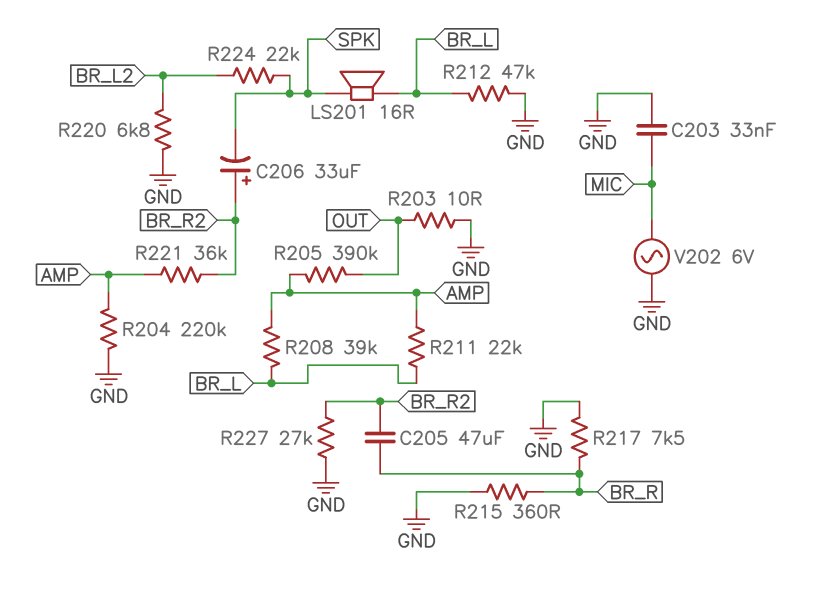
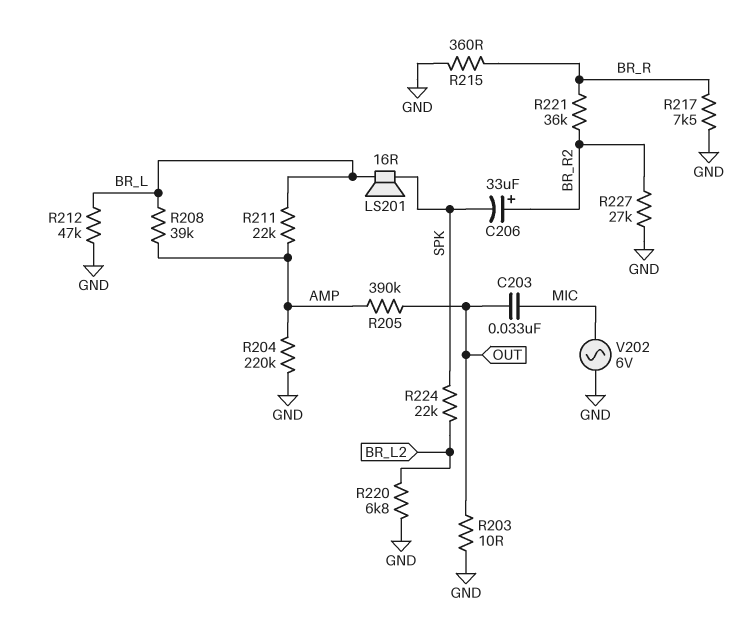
C203: 33nF (GND, MIC) -> 33nF (MIC, OUT)
C205: 47uF (BR_R, BR_R2) -> none
R221: 36k (AMP, BR_R2) -> 36k (BR_R, BR_R2)

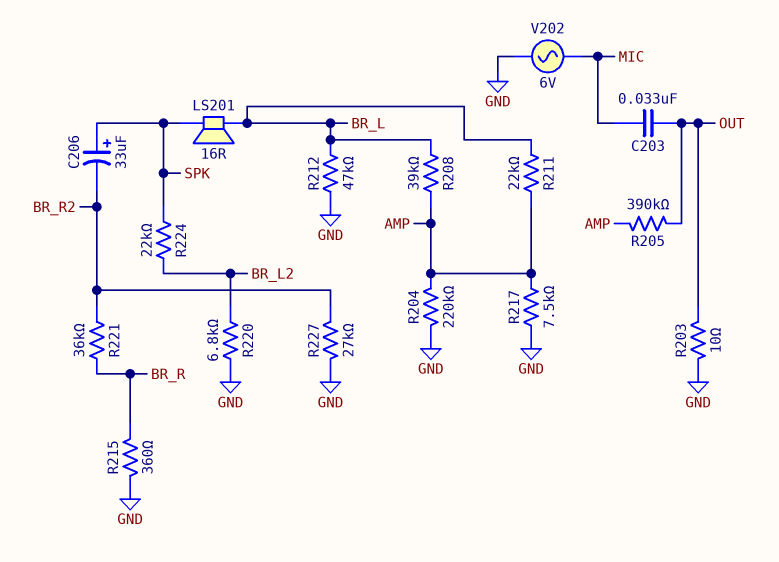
C206: 33uF (plus BR_R2, minus SPK) -> 33uF (plus SPK, minus BR_R2)
R217: 7.5k (BR_R, GND) -> 7.5k (AMP, GND)

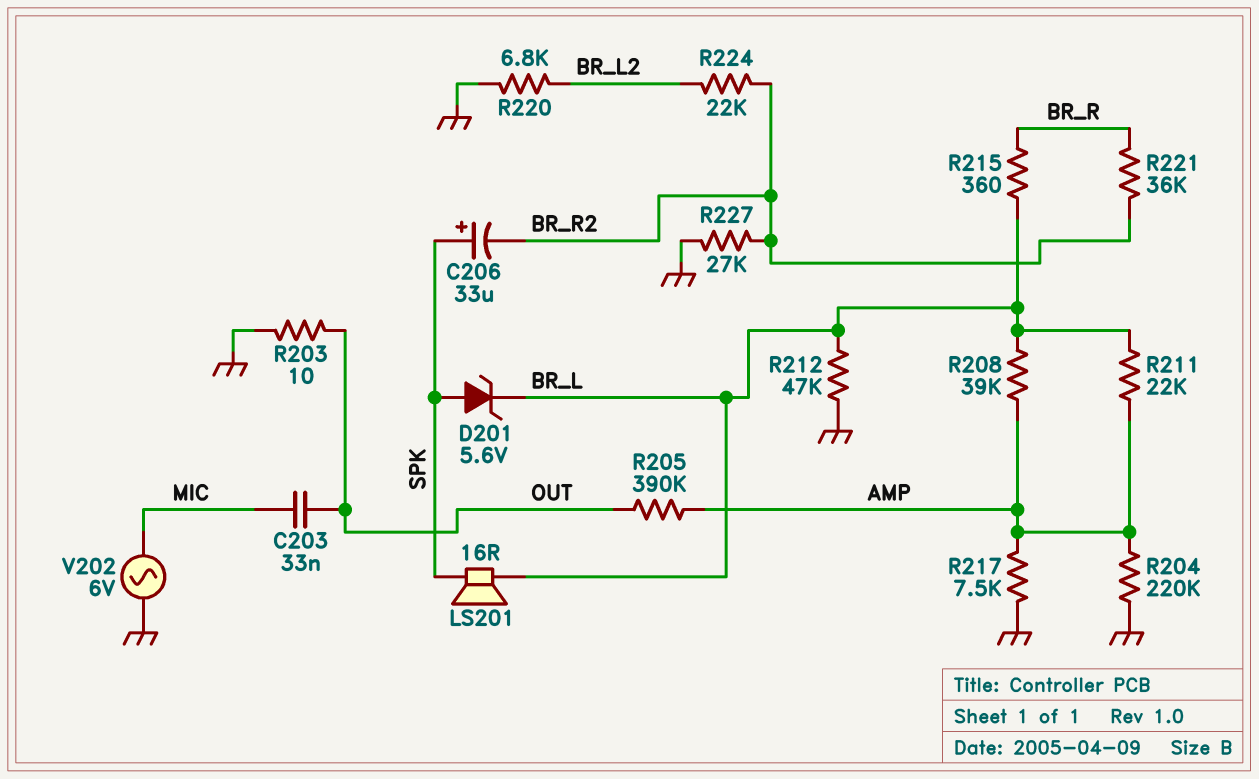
D201: none -> zener 5.6V (A SPK, K BR_L)
R215: 360 (BR_R, GND) -> 360 (BR_L, BR_R)
R224: 22k (BR_L2, SPK) -> 22k (BR_L2, BR_R2)

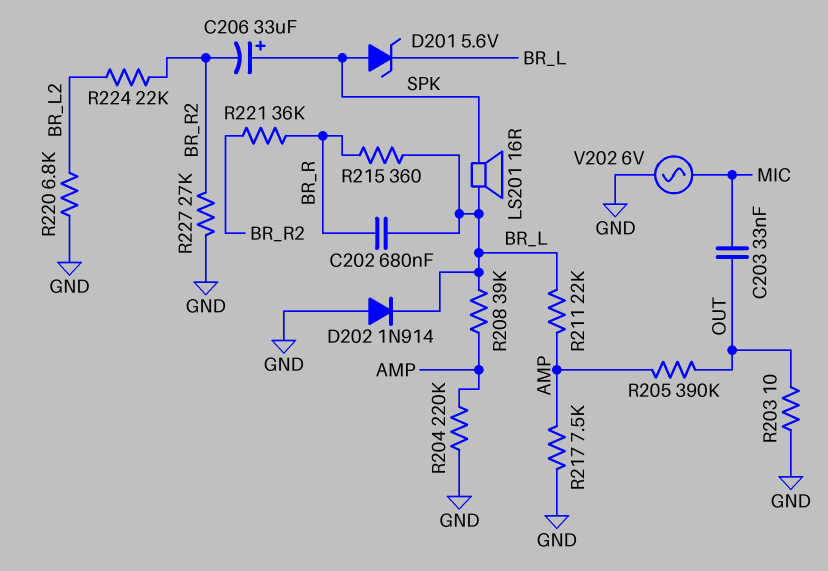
C202: none -> 680nF (BR_L, BR_R)
D202: none -> diode 1N914 (A GND, K BR_L)
R212: 47k (BR_L, GND) -> none

